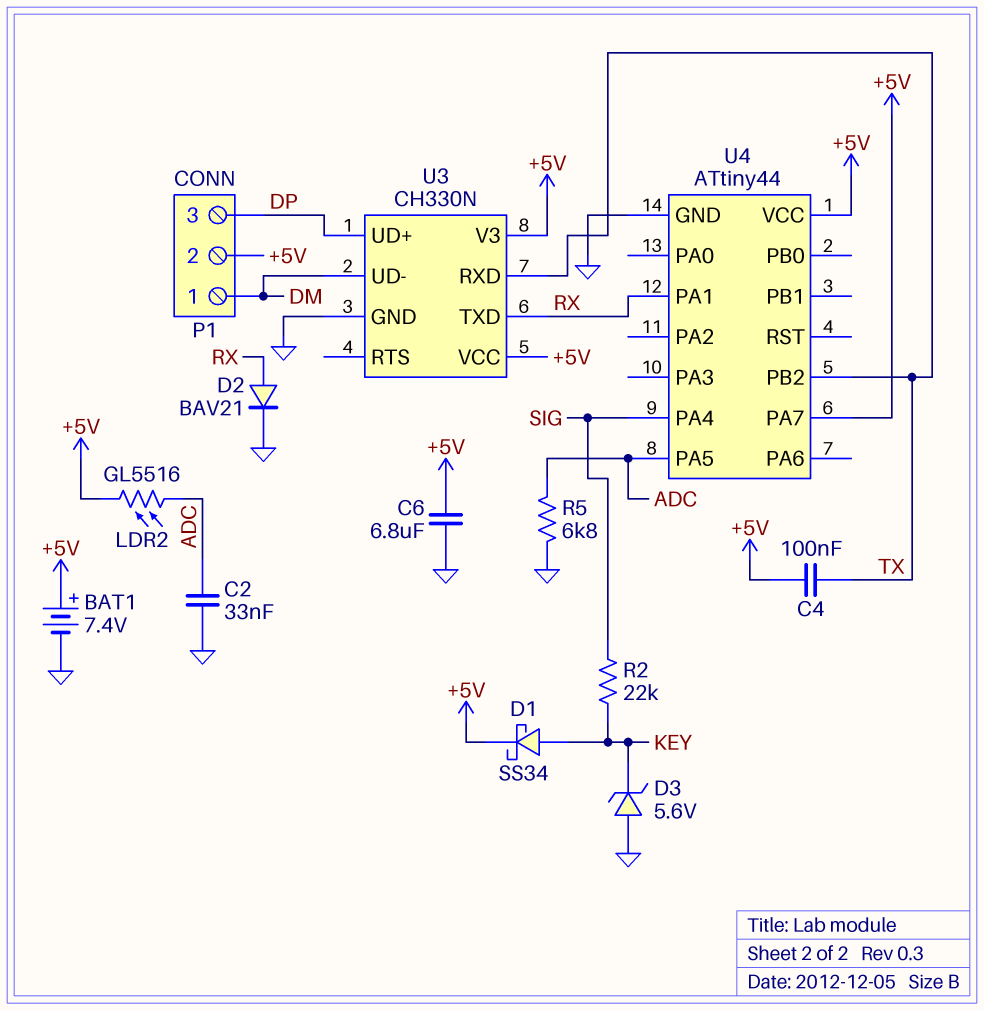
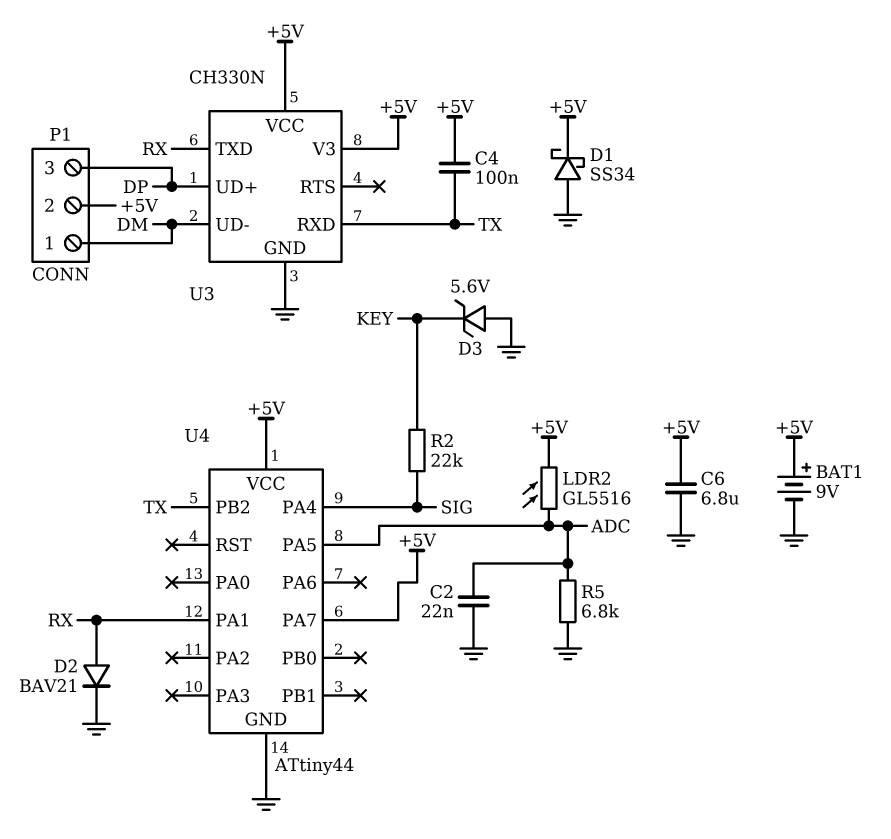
BAT1: 7.4V (plus +5V, minus GND) -> 9V (plus +5V, minus GND)
C2: 33nF (ADC, GND) -> 22nF (ADC, GND)
D1: schottky SS34 (A KEY, K +5V) -> schottky SS34 (A GND, K +5V)

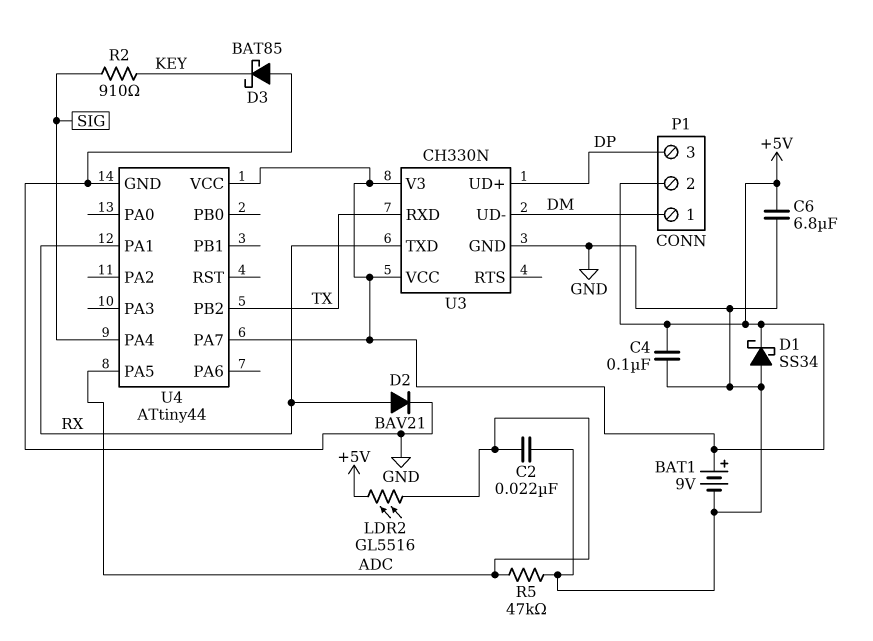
C4: 100nF (+5V, TX) -> 100nF (+5V, GND)
D3: zener 5.6V (A GND, K KEY) -> schottky BAT85 (A GND, K KEY)
R2: 22k (KEY, SIG) -> 910 (KEY, SIG)
R5: 6.8k (ADC, GND) -> 47k (ADC, GND)

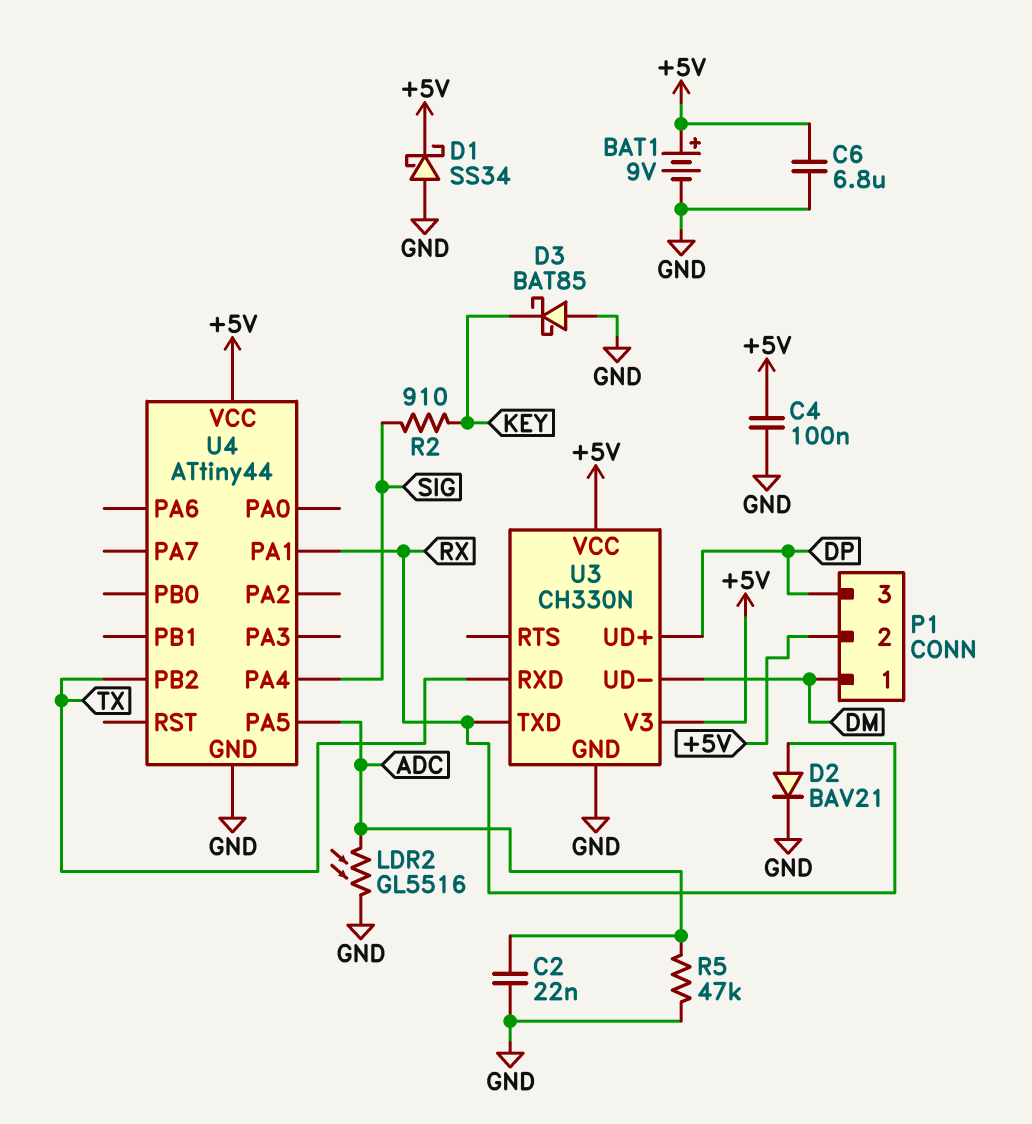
LDR2: GL5516 (+5V, ADC) -> GL5516 (ADC, GND)
U4 pin PA7: +5V -> none

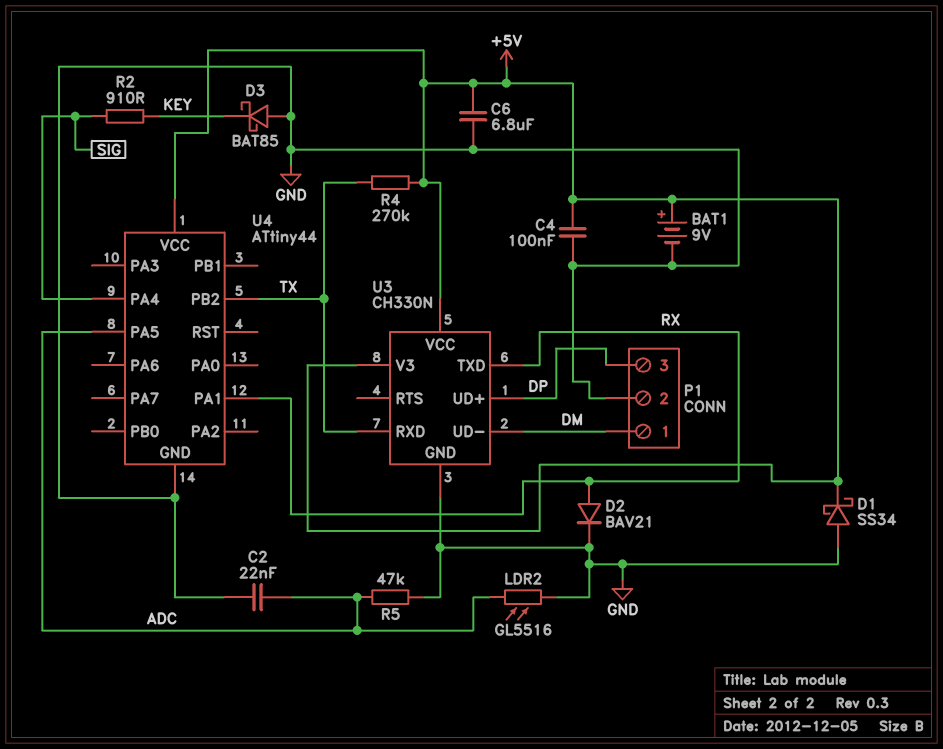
P1 pin 2: +5V -> GND
R4: none -> 270k (+5V, TX)

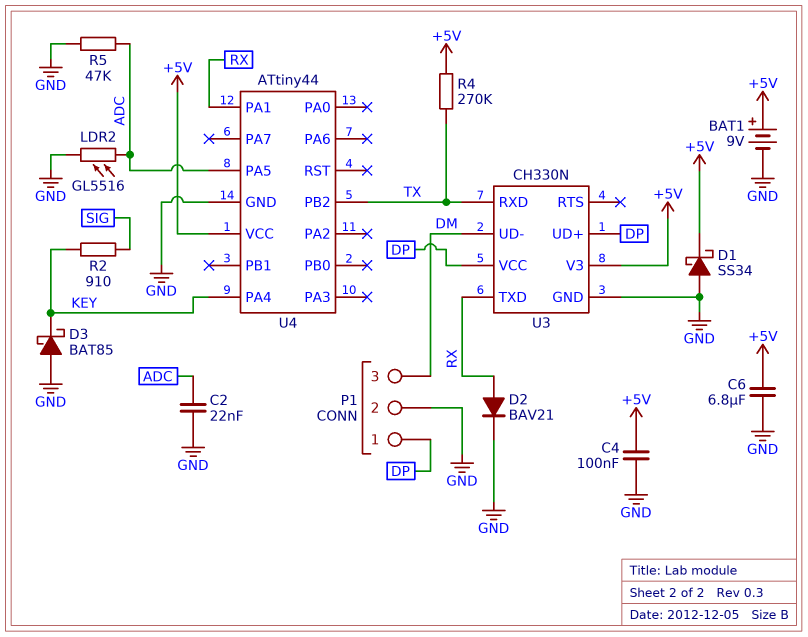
P1 pin 1: DM -> DP
P1 pin 3: DP -> DM
U3 pin VCC: +5V -> DP
U4 pin PA4: SIG -> KEY

